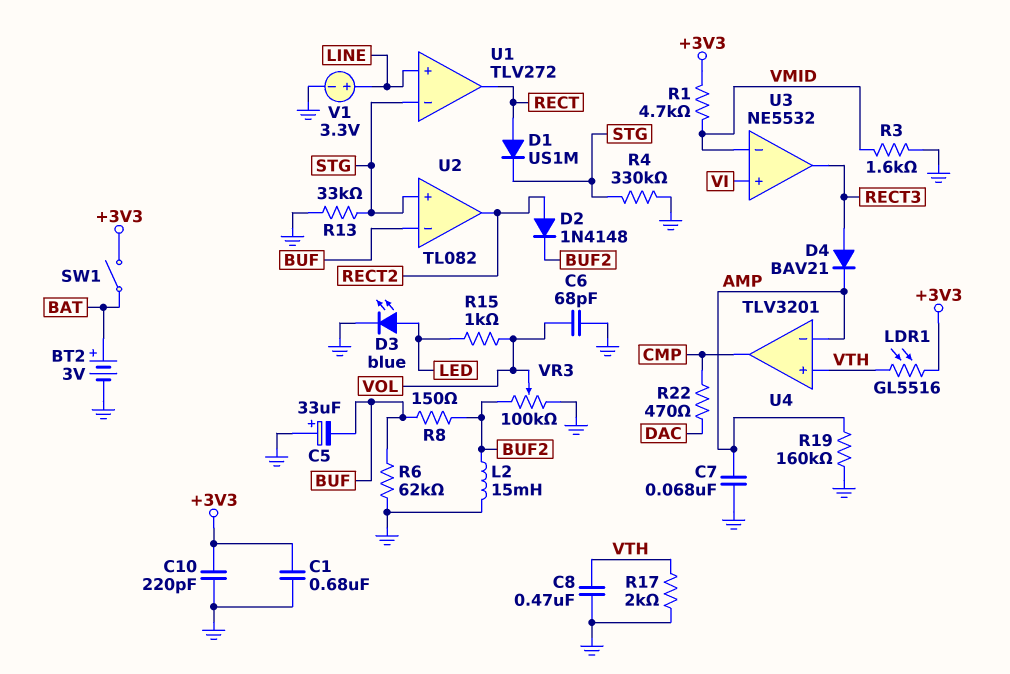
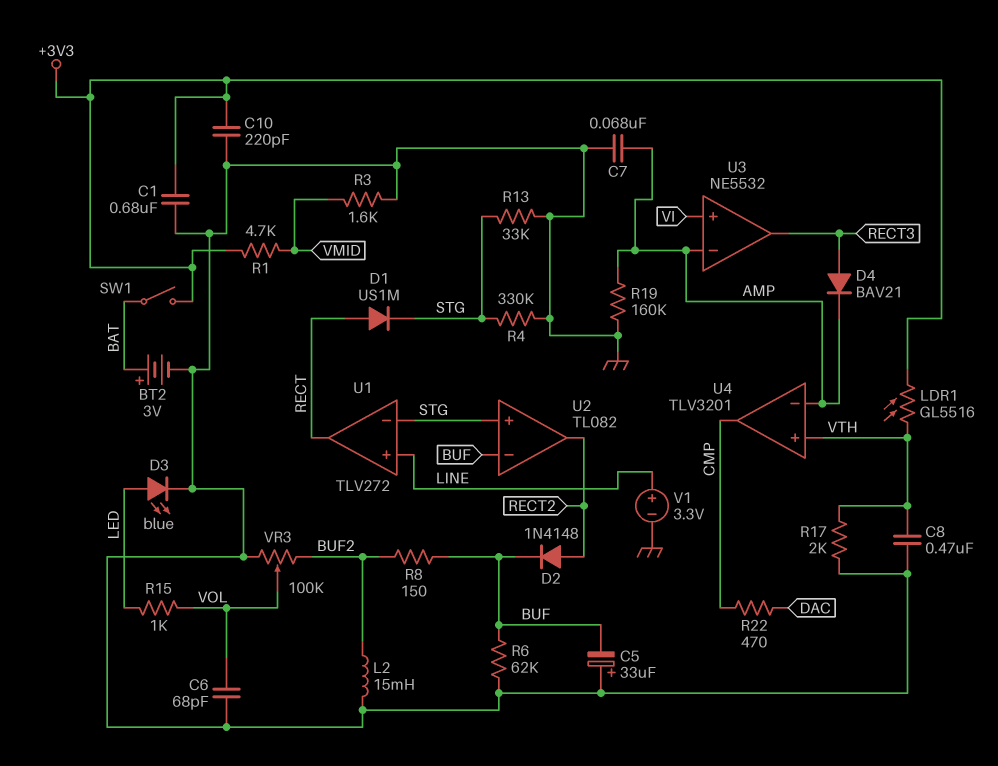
D2: diode 1N4148 (A RECT2, K BUF2) -> diode 1N4148 (A RECT2, K BUF)
U3 pin in-: VMID -> AMP

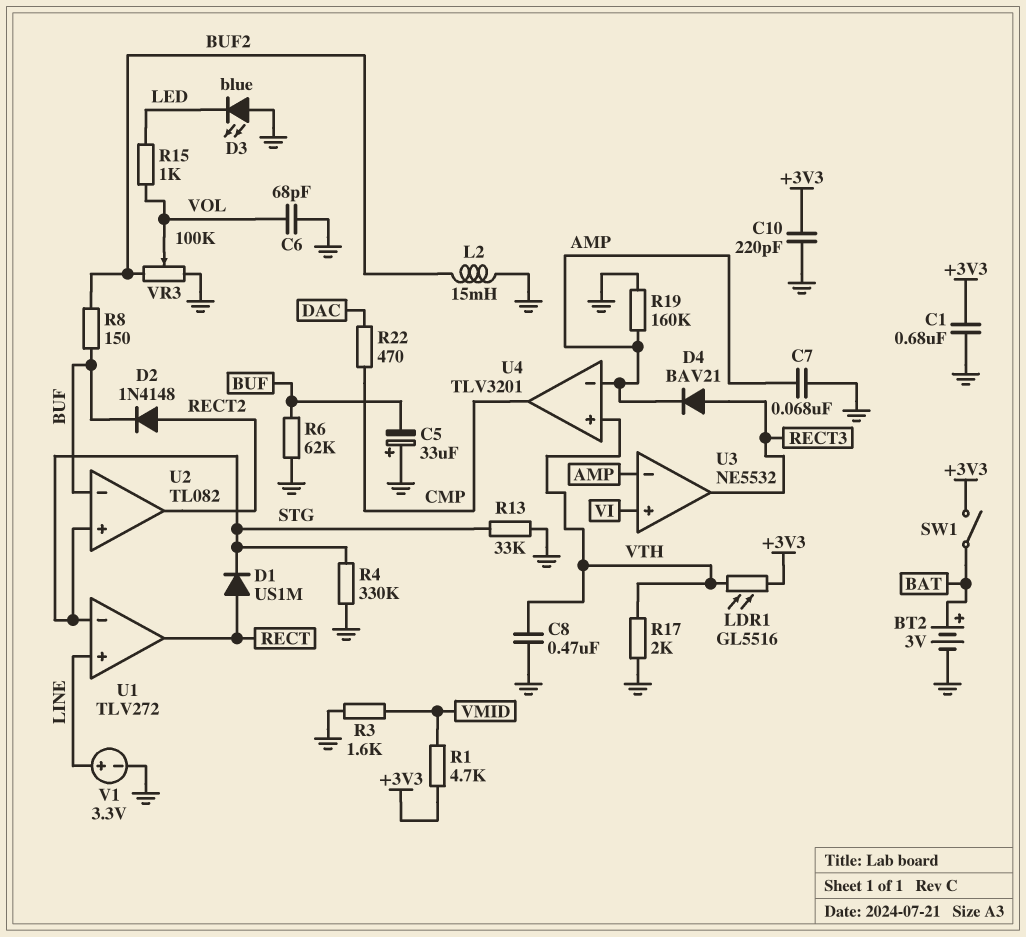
D3: LED blue (A LED, K GND) -> LED blue (A GND, K LED)

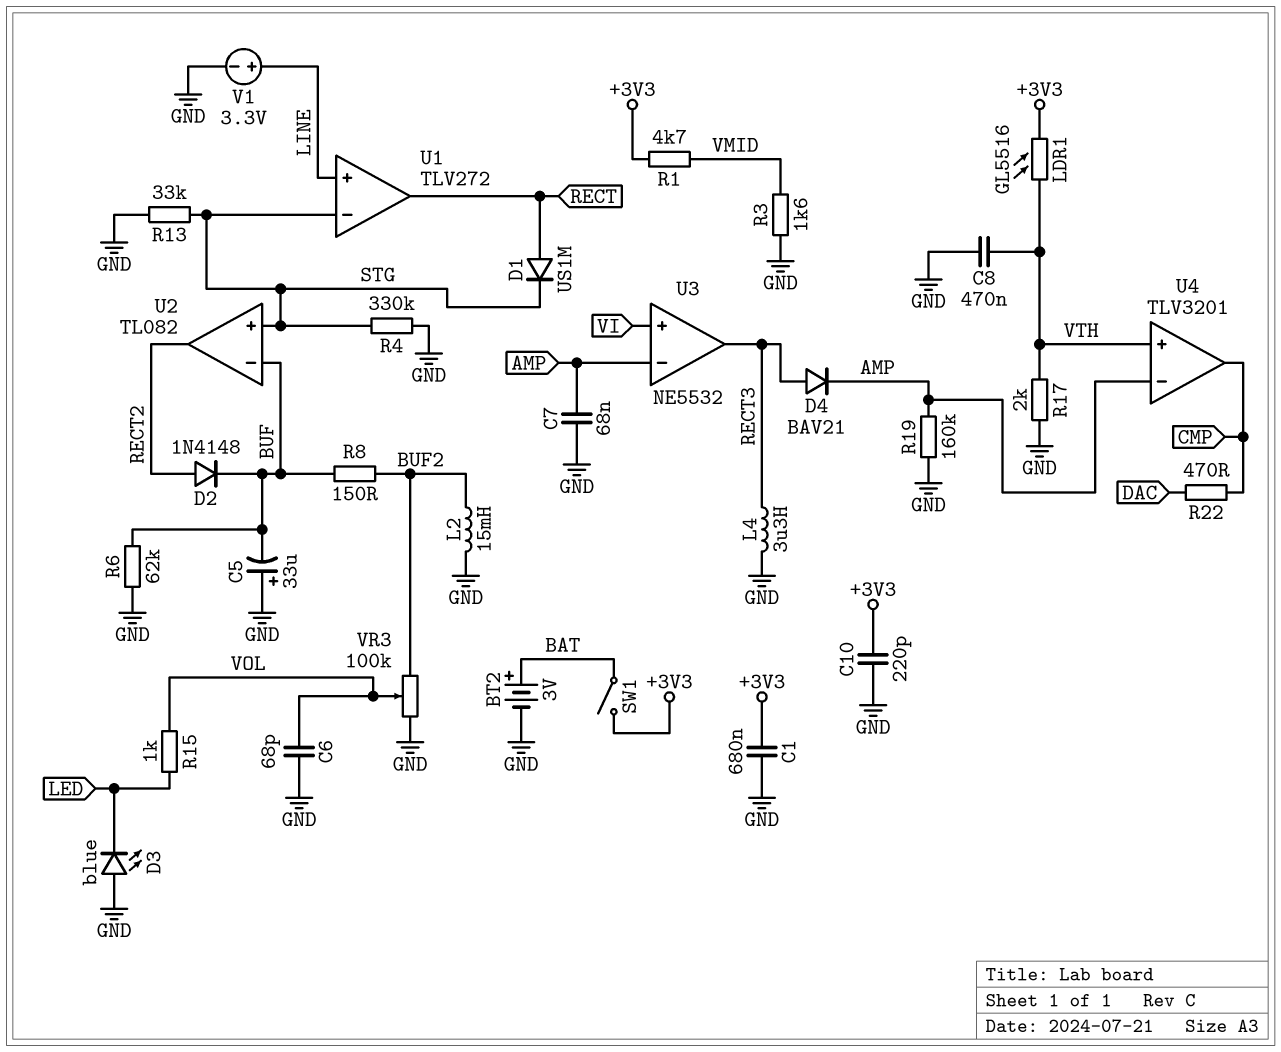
L4: none -> 3.3uH (GND, RECT3)

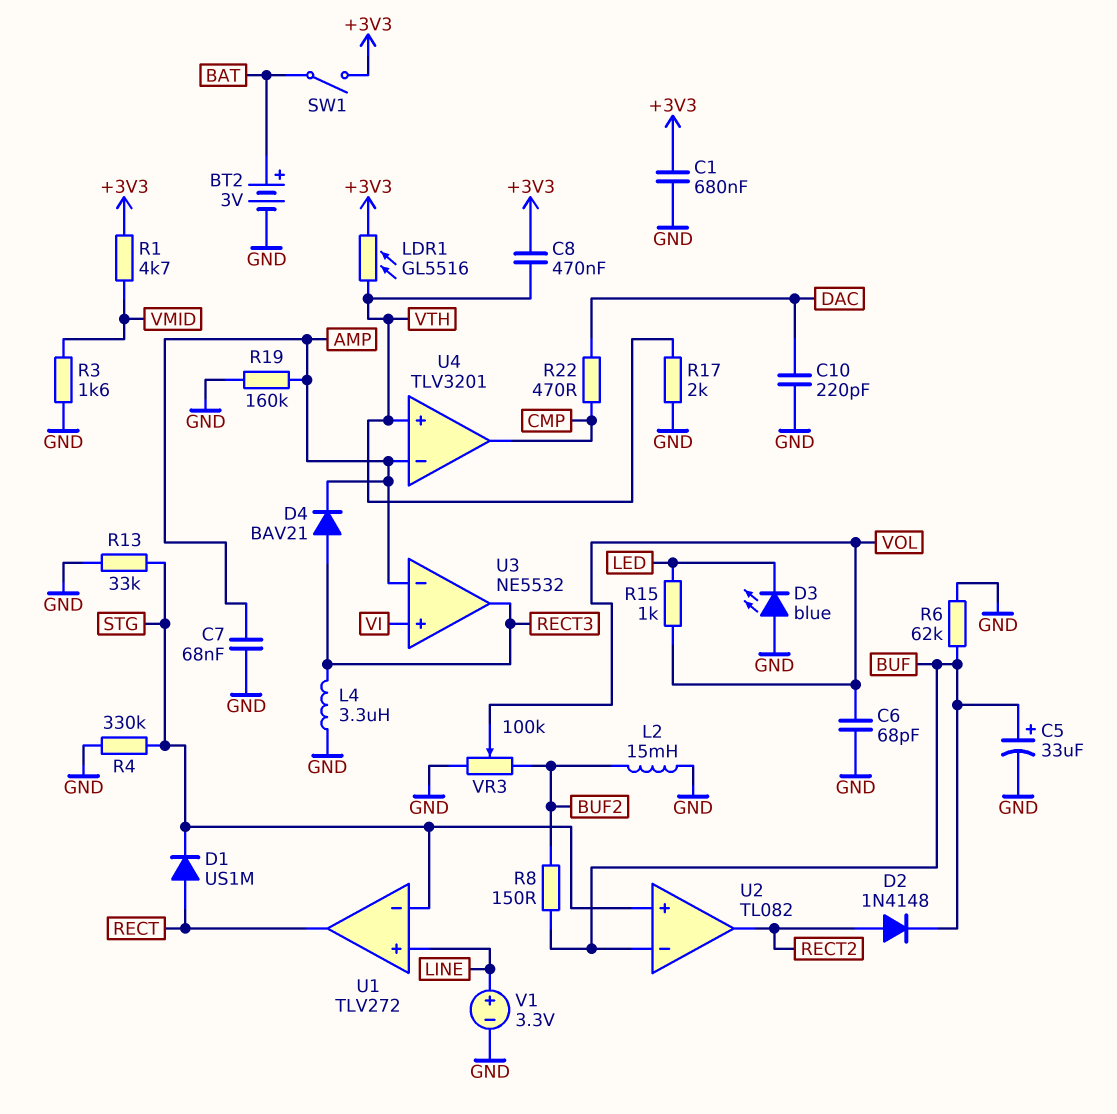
C5: 33uF (plus GND, minus BUF) -> 33uF (plus BUF, minus GND)
C8: 470nF (GND, VTH) -> 470nF (+3V3, VTH)
C10: 220pF (+3V3, GND) -> 220pF (DAC, GND)

